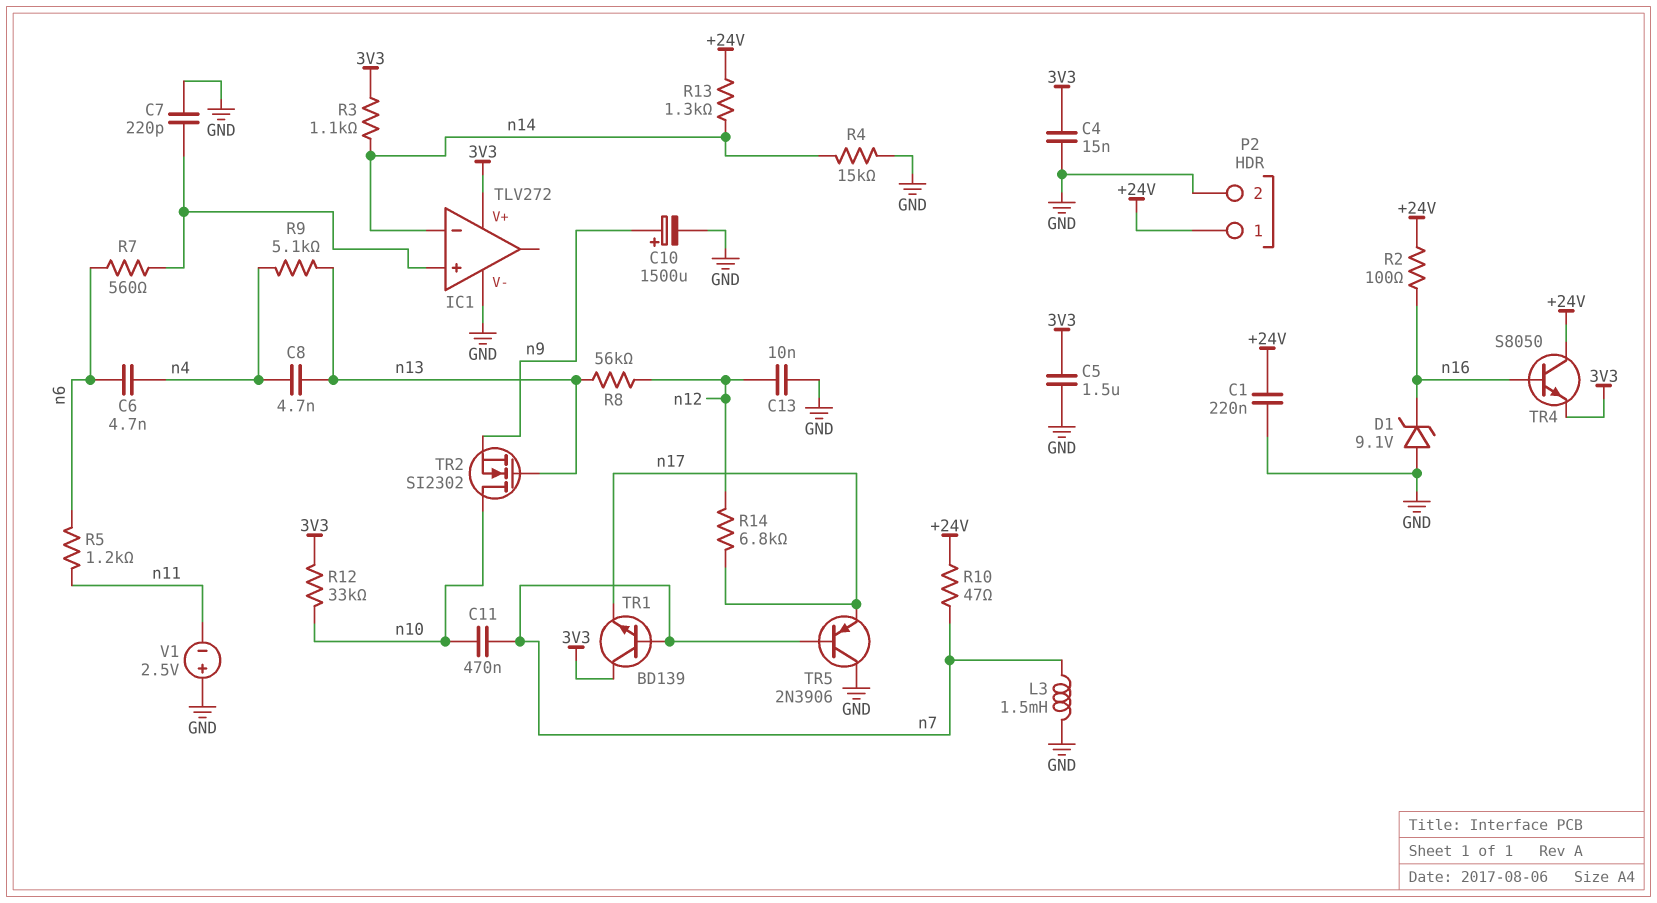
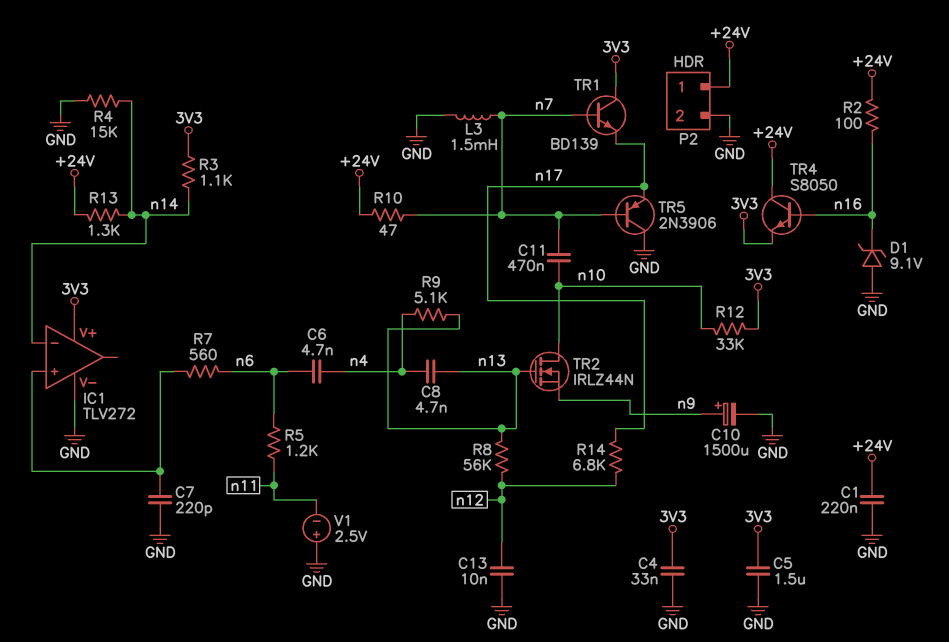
C4: 15nF (3V3, GND) -> 33nF (3V3, GND)
TR2: NMOS SI2302 (G n13, D n10, S n9) -> NMOS IRLZ44N (G n13, D n10, S n9)

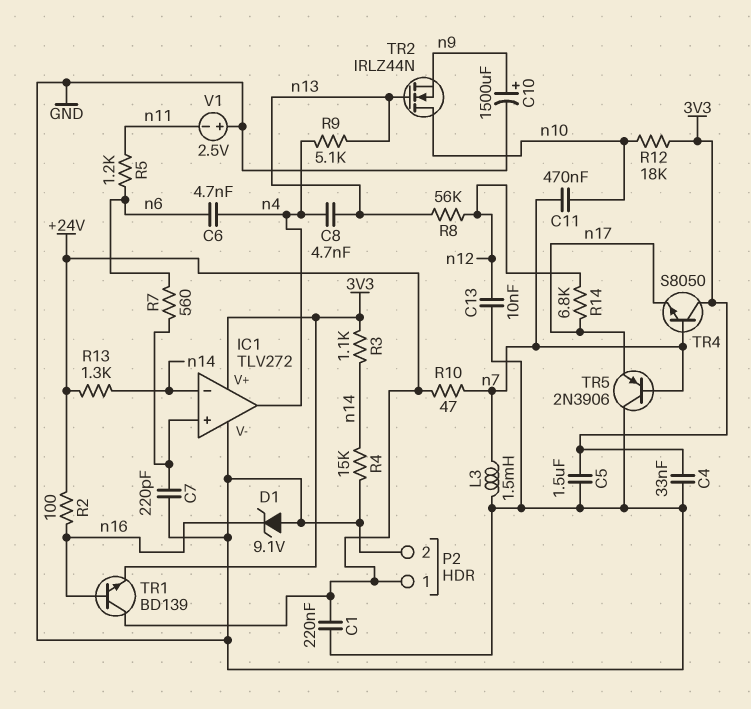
IC1 pin out: none -> n4
R12: 33k (3V3, n10) -> 18k (3V3, n10)
TR1: NPN BD139 (B n7, C 3V3, E n17) -> NPN BD139 (B n16, C +24V, E 3V3)
TR4: NPN S8050 (B n16, C +24V, E 3V3) -> NPN S8050 (B n7, C 3V3, E n17)

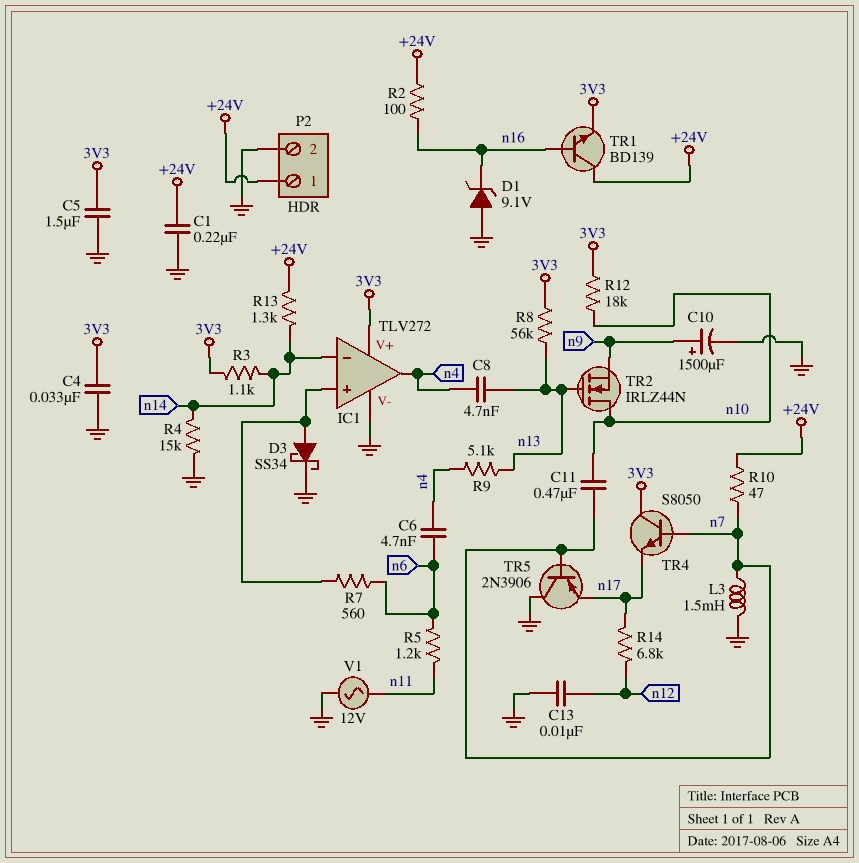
C7: 220pF (GND, IC1/in+) -> none
D3: none -> schottky SS34 (A IC1/in+, K GND)
R8: 56k (n12, n13) -> 56k (3V3, n13)
V1: 2.5V (plus GND, minus n11) -> AC 12V (GND, n11)

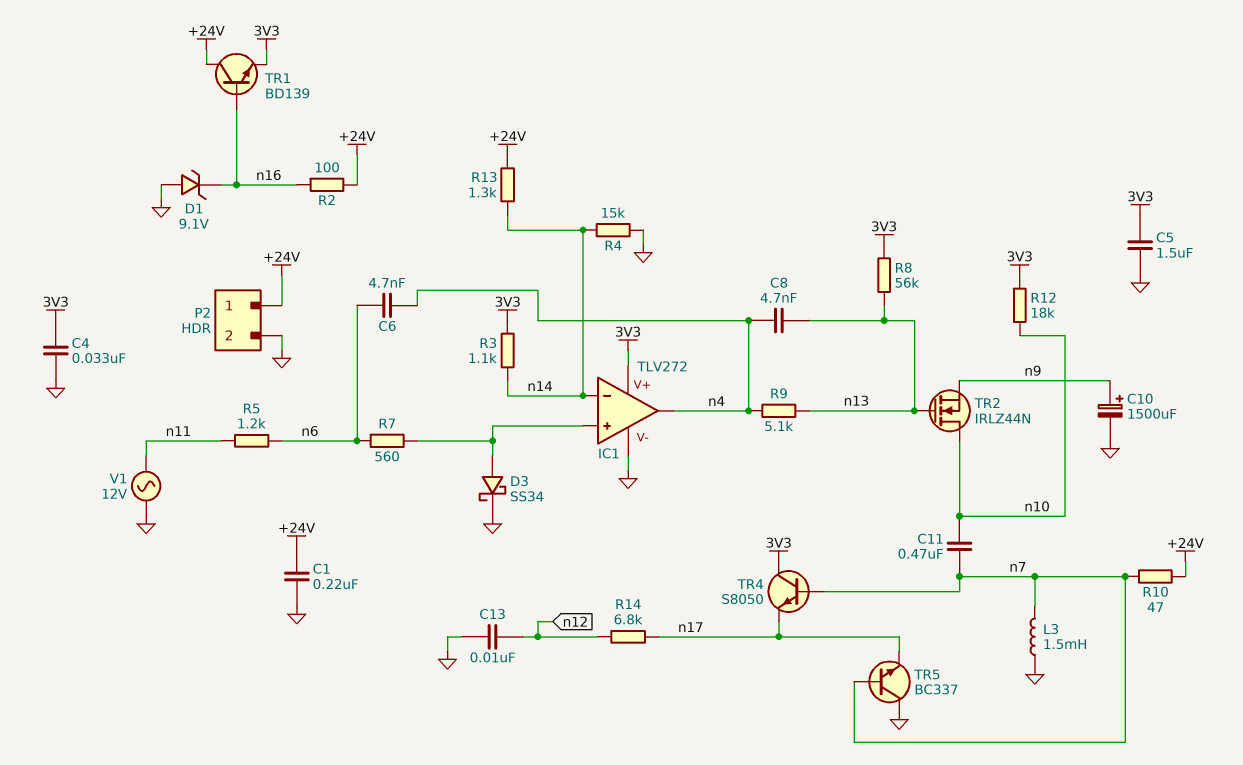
TR5: PNP 2N3906 (B n7, C GND, E n17) -> NPN BC337 (B n7, C GND, E n17)

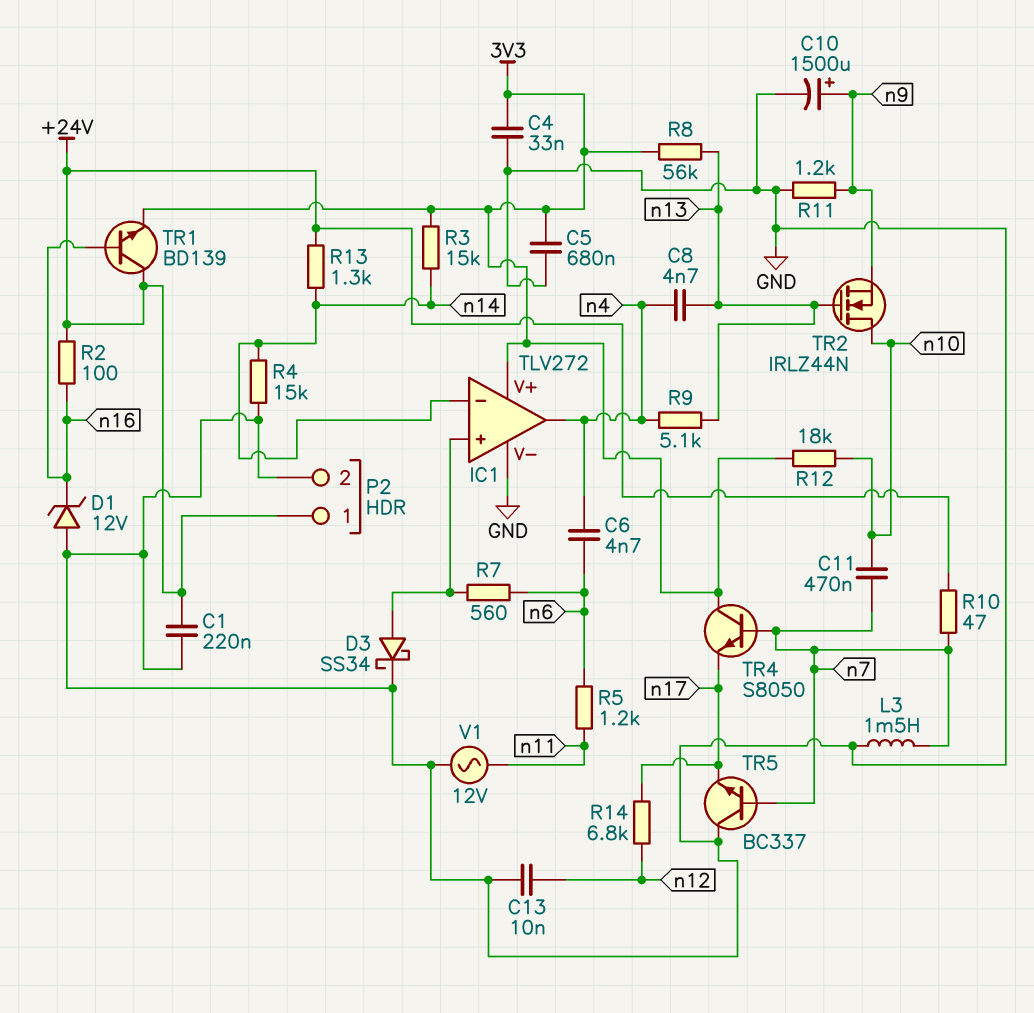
C5: 1.5uF (3V3, GND) -> 680nF (3V3, GND)
D1: zener 9.1V (A GND, K n16) -> zener 12V (A GND, K n16)
R3: 1.1k (3V3, n14) -> 15k (3V3, n14)
R11: none -> 1.2k (GND, n9)

